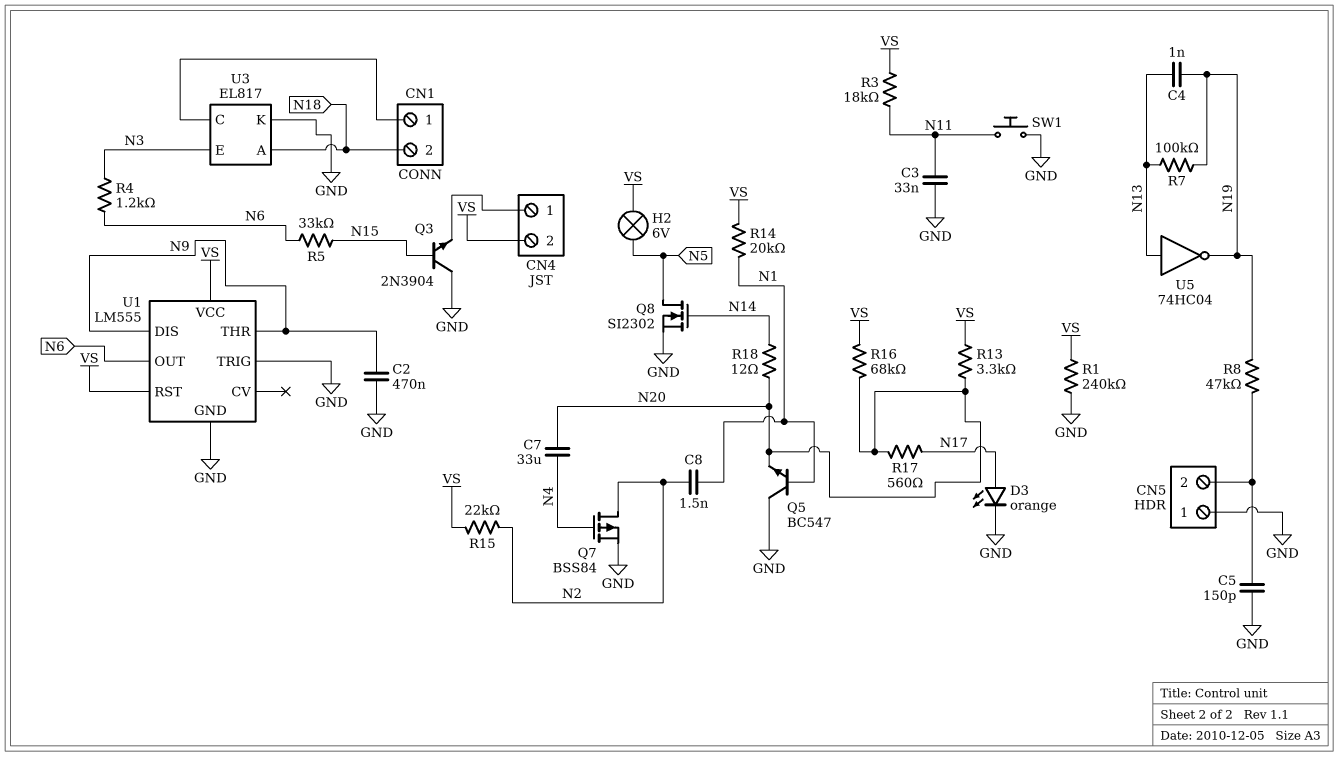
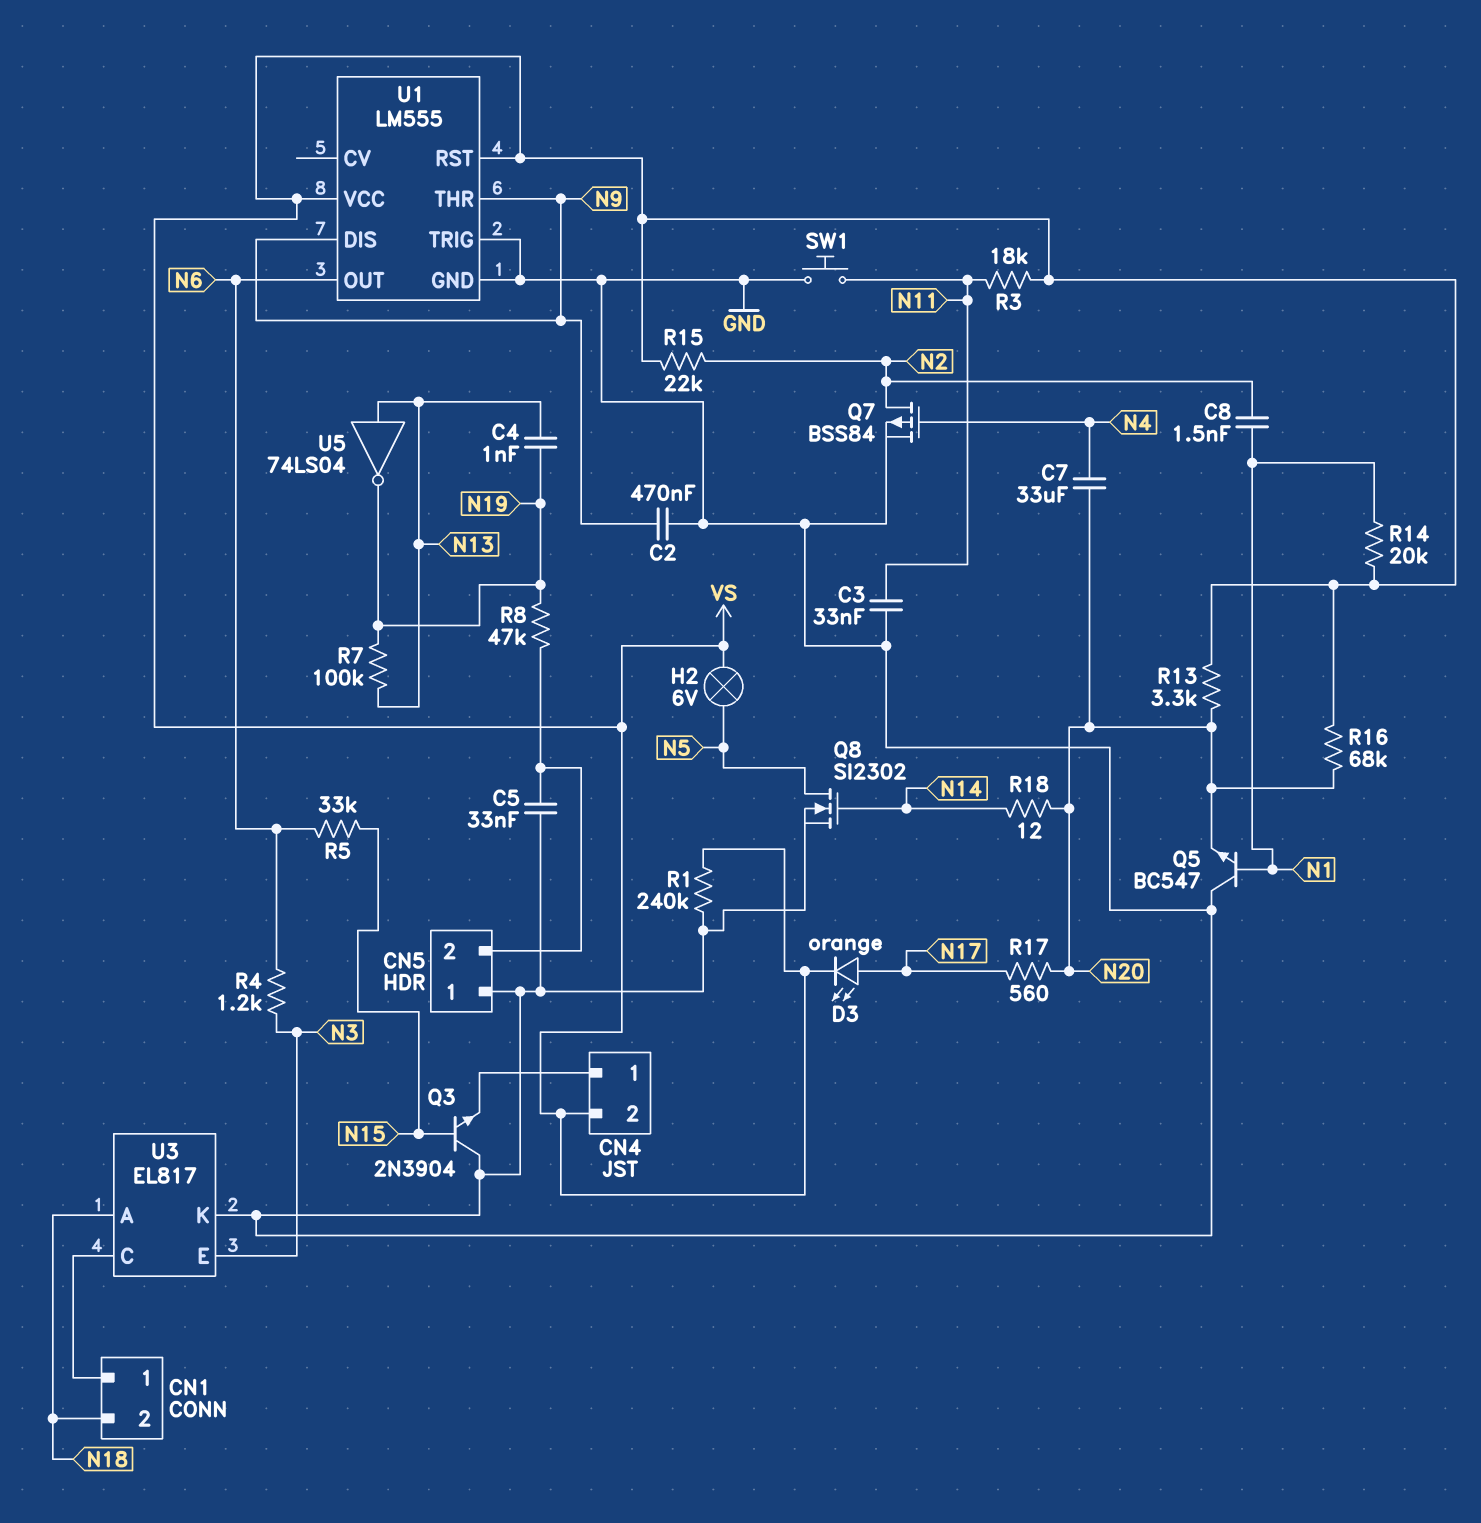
C5: 150pF (CN5/2, GND) -> 33nF (CN5/2, GND)
D3: LED orange (A N17, K GND) -> LED orange (A N17, K VS)
U5: NOT 74HC04 (in N13, out N19) -> NOT 74LS04 (in N13, out N19)

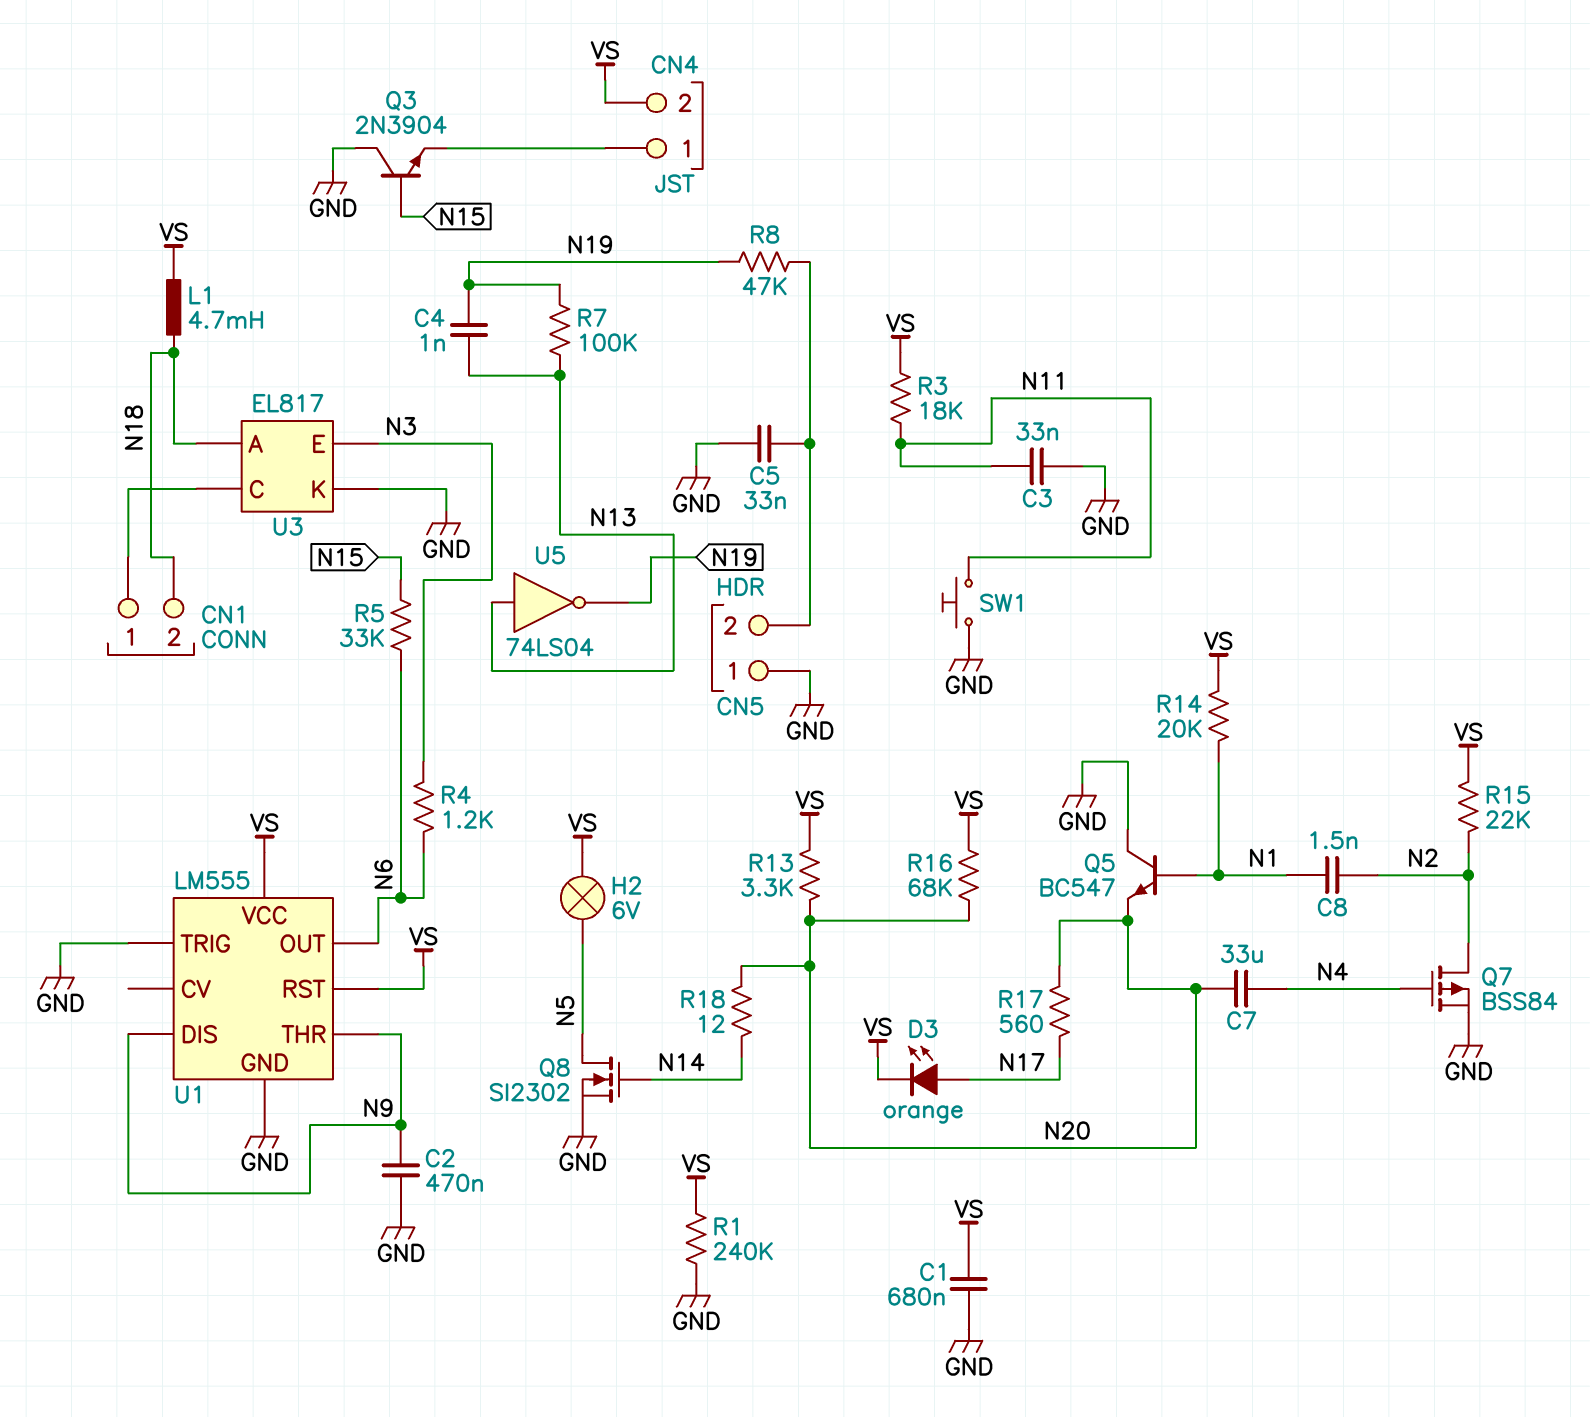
C1: none -> 680nF (GND, VS)
L1: none -> 4.7mH (N18, VS)

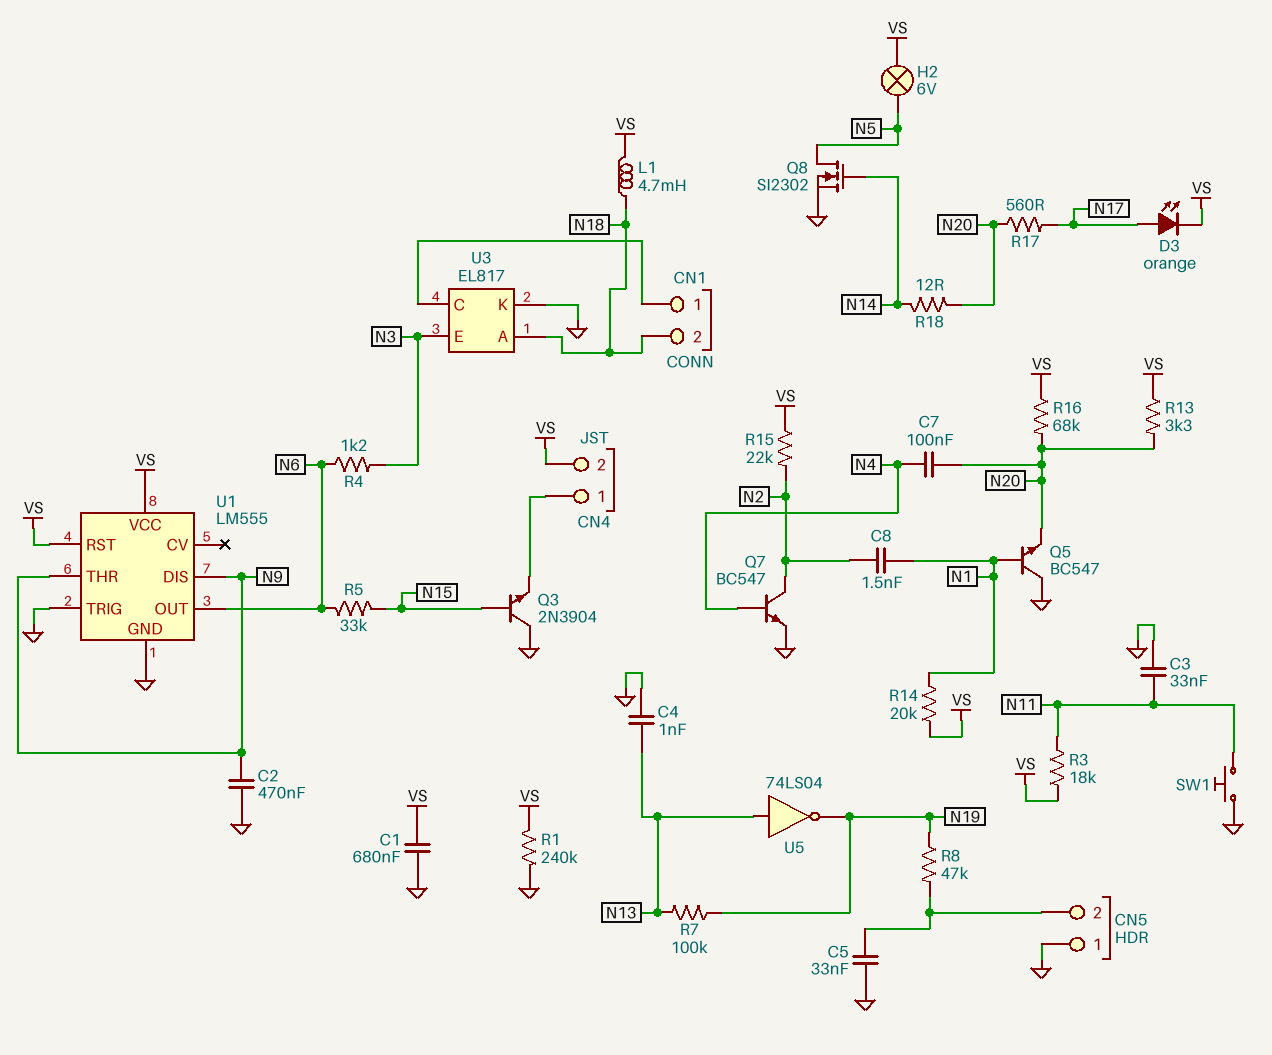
C4: 1nF (N13, N19) -> 1nF (GND, N13)
C7: 33uF (N4, N20) -> 100nF (N4, N20)
Q7: PMOS BSS84 (G N4, D N2, S GND) -> NPN BC547 (B N4, C N2, E GND)

